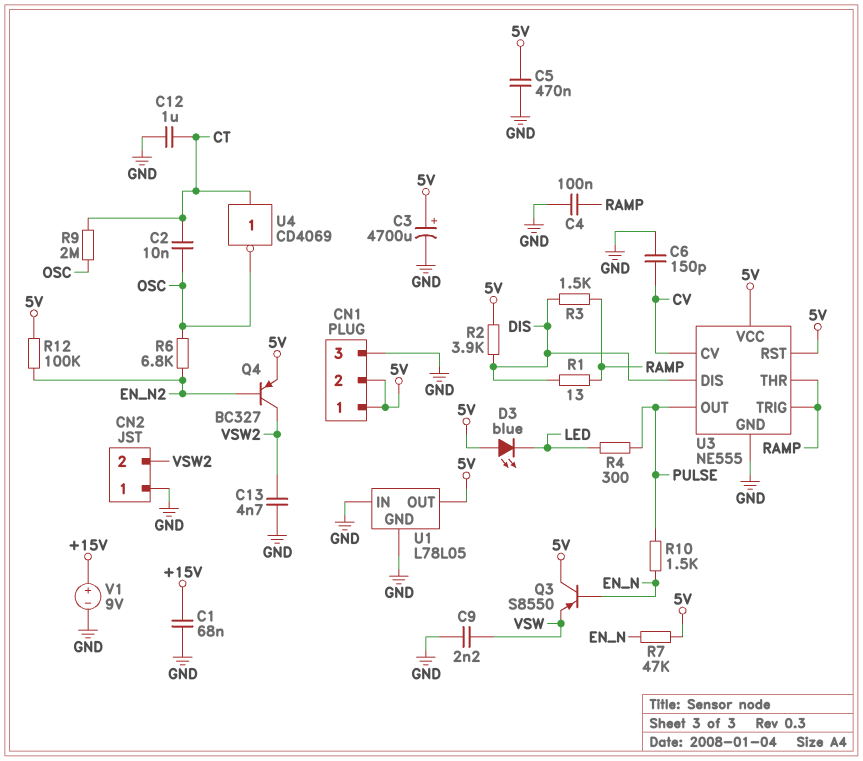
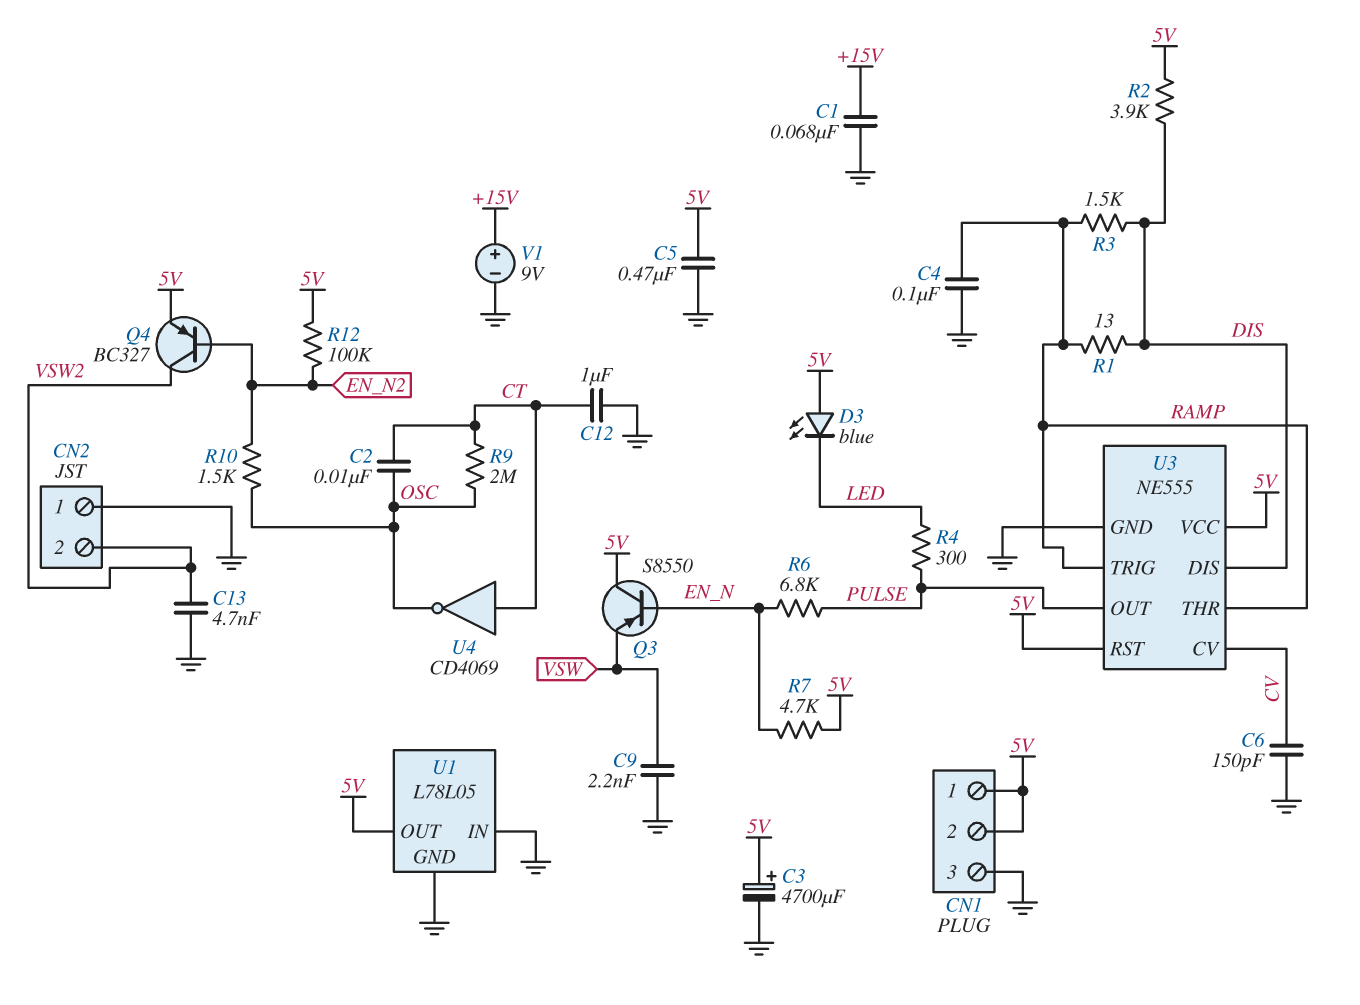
R6: 6.8k (EN_N2, OSC) -> 6.8k (EN_N, PULSE)
R7: 47k (5V, EN_N) -> 4.7k (5V, EN_N)
R10: 1.5k (EN_N, PULSE) -> 1.5k (EN_N2, OSC)

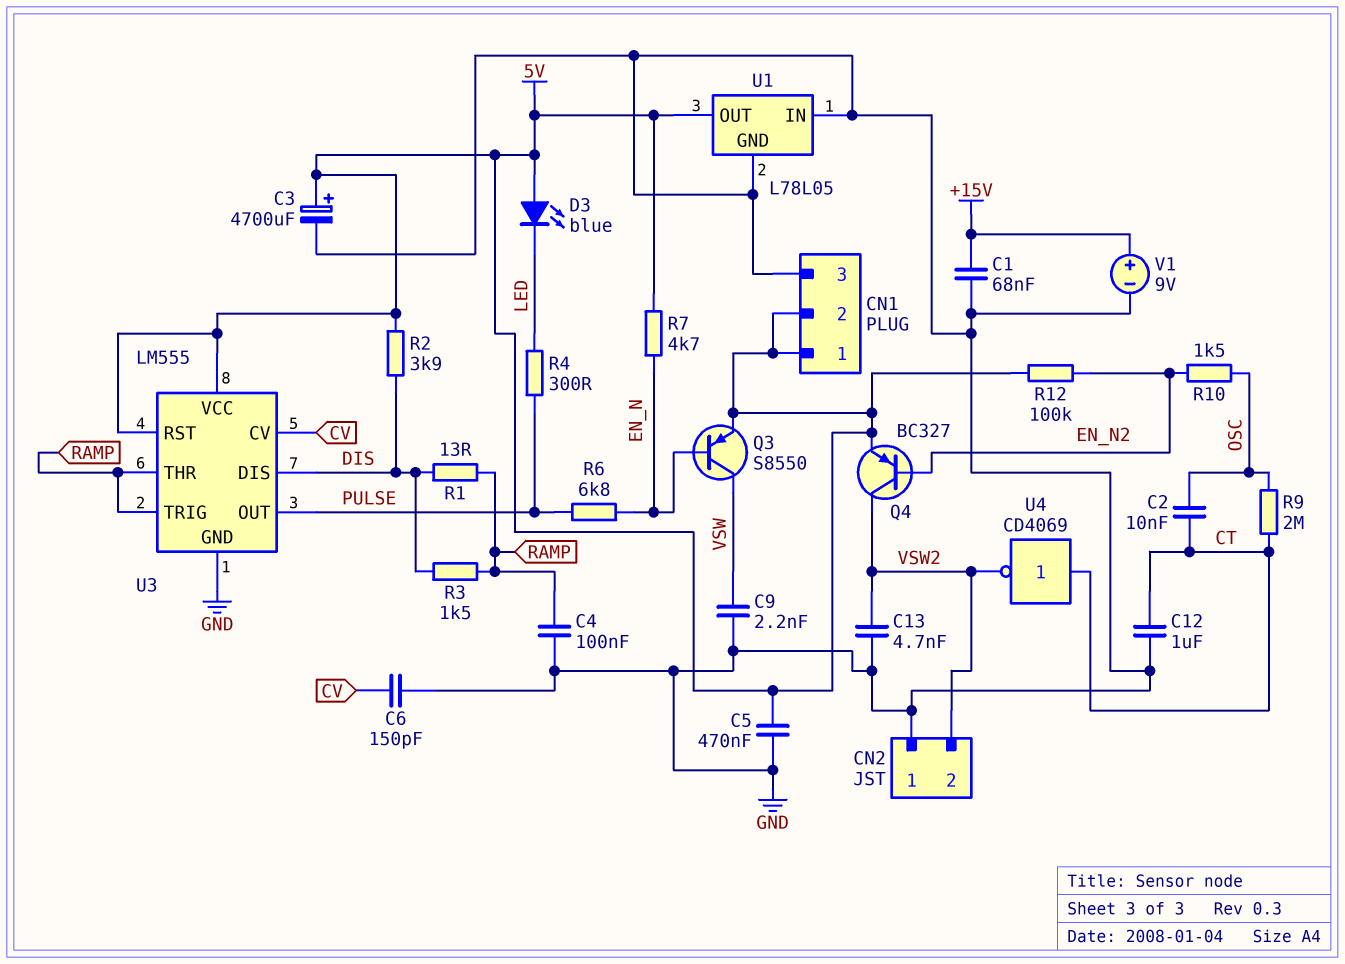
Q3: PNP S8550 (B EN_N, C 5V, E VSW) -> PNP S8550 (B EN_N, C VSW, E 5V)
U3: NE555 -> LM555
U4: NOT CD4069 (in CT, out OSC) -> NOT CD4069 (in CT, out VSW2)

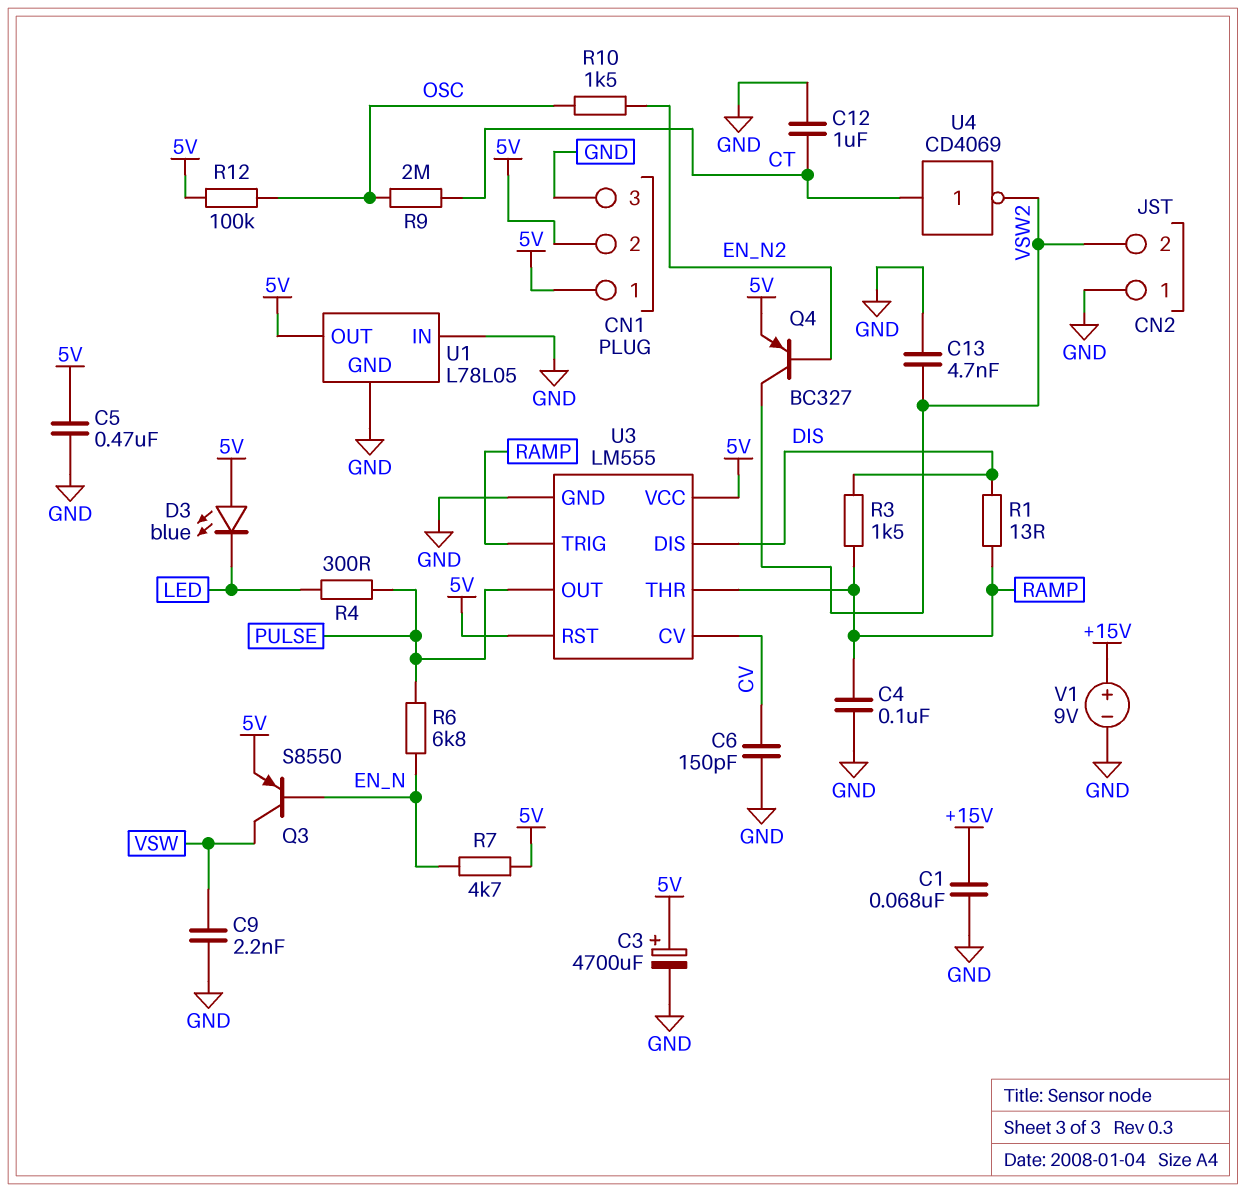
C2: 10nF (CT, OSC) -> none
R2: 3.9k (5V, DIS) -> none
R12: 100k (5V, EN_N2) -> 100k (5V, OSC)

